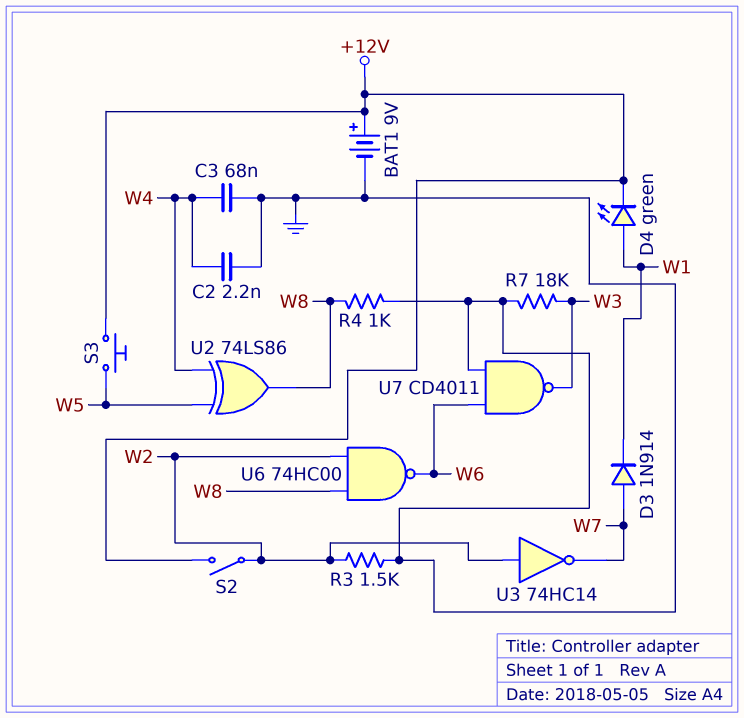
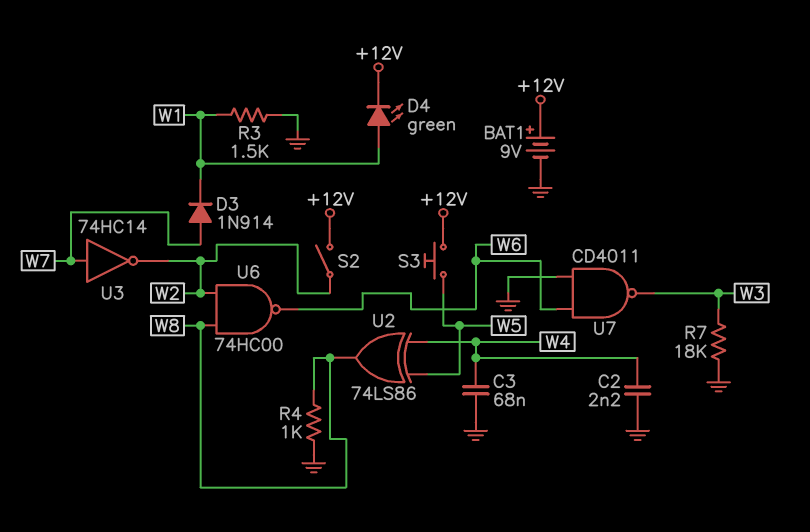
R3: 1.5k (GND, W2) -> 1.5k (GND, W1)
U3: NOT 74HC14 (in W2, out W7) -> NOT 74HC14 (in W7, out W2)

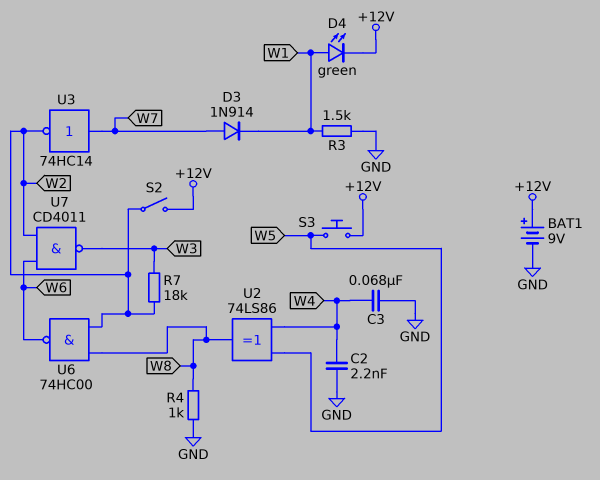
R7: 18k (GND, W3) -> 18k (W2, W3)
U7: NAND CD4011 (in GND, in W6, out W3) -> NAND CD4011 (in W2, in W6, out W3)

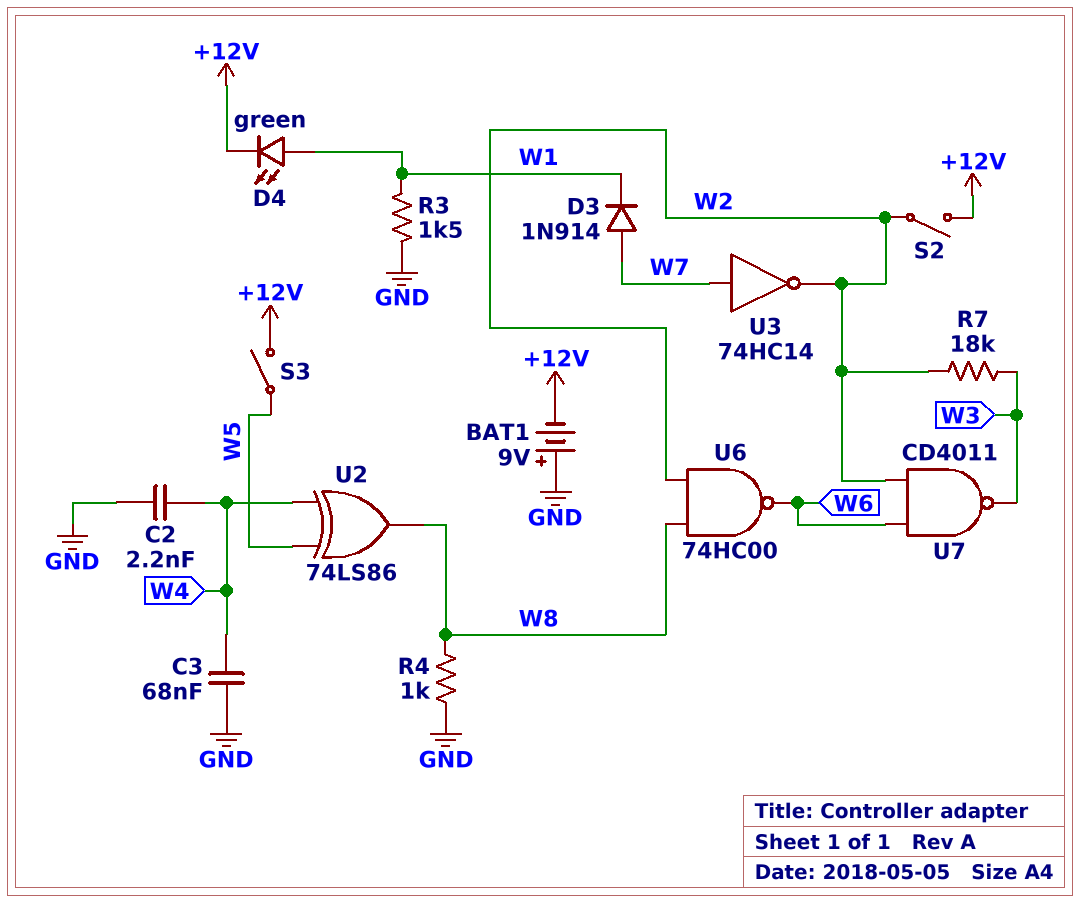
BAT1: 9V (plus +12V, minus GND) -> 9V (plus GND, minus +12V)
S3: button (+12V, W5) -> switch (+12V, W5)

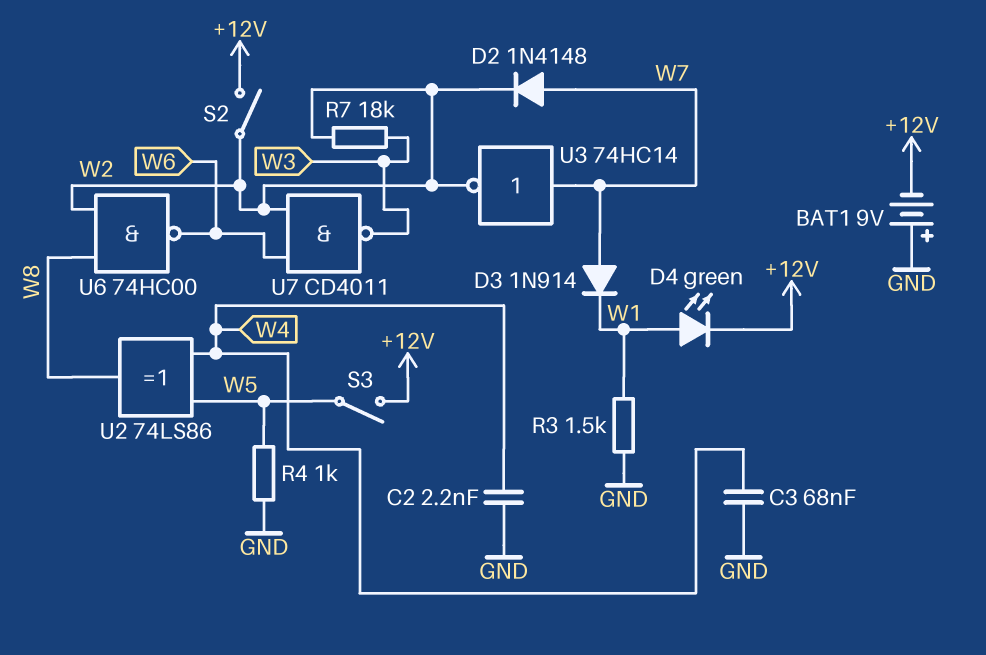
D2: none -> diode 1N4148 (A W7, K W2)
R4: 1k (GND, W8) -> 1k (GND, W5)

